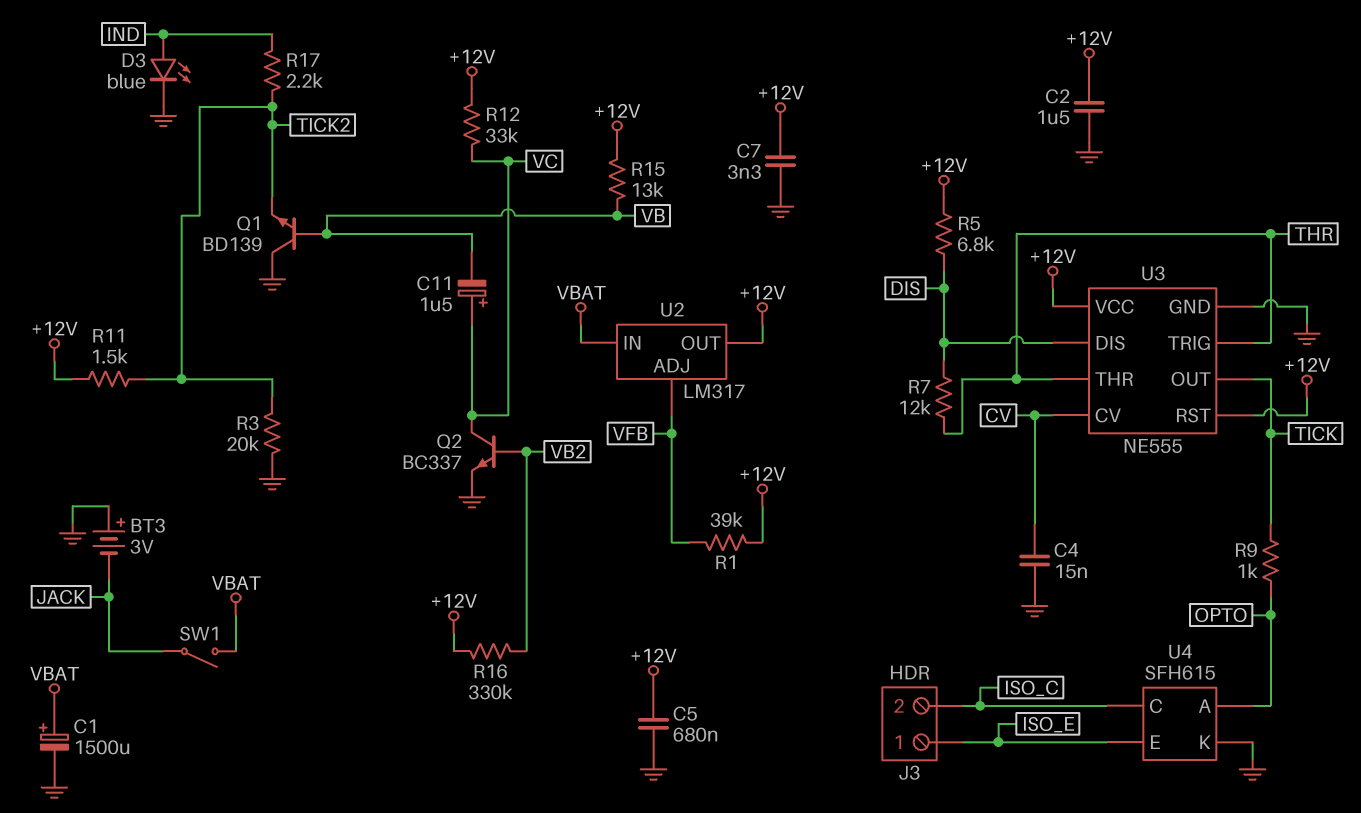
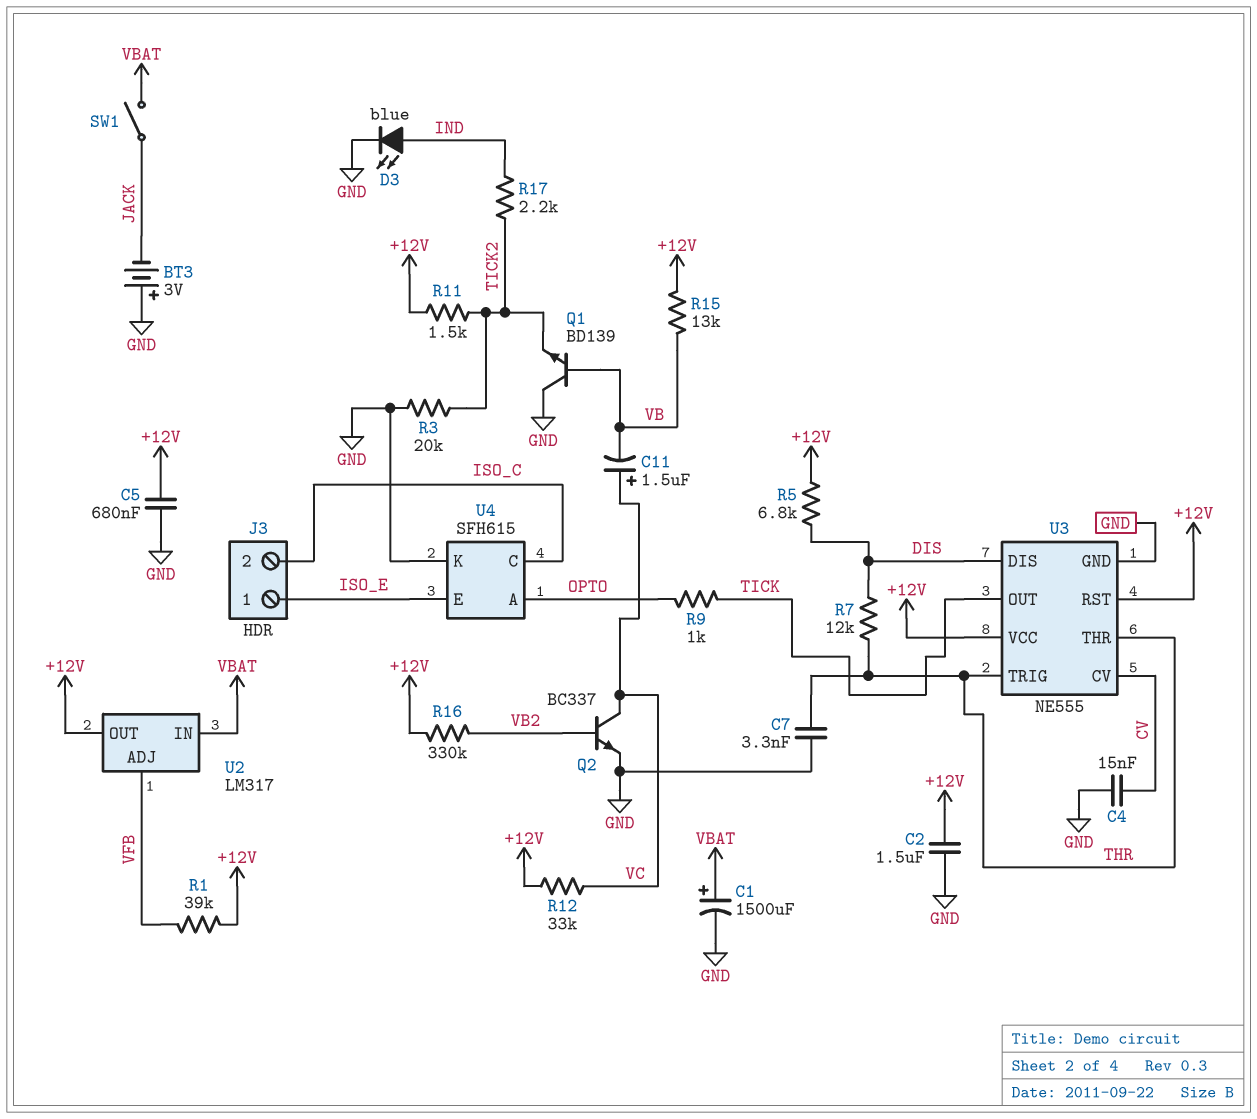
C7: 3.3nF (+12V, GND) -> 3.3nF (GND, THR)

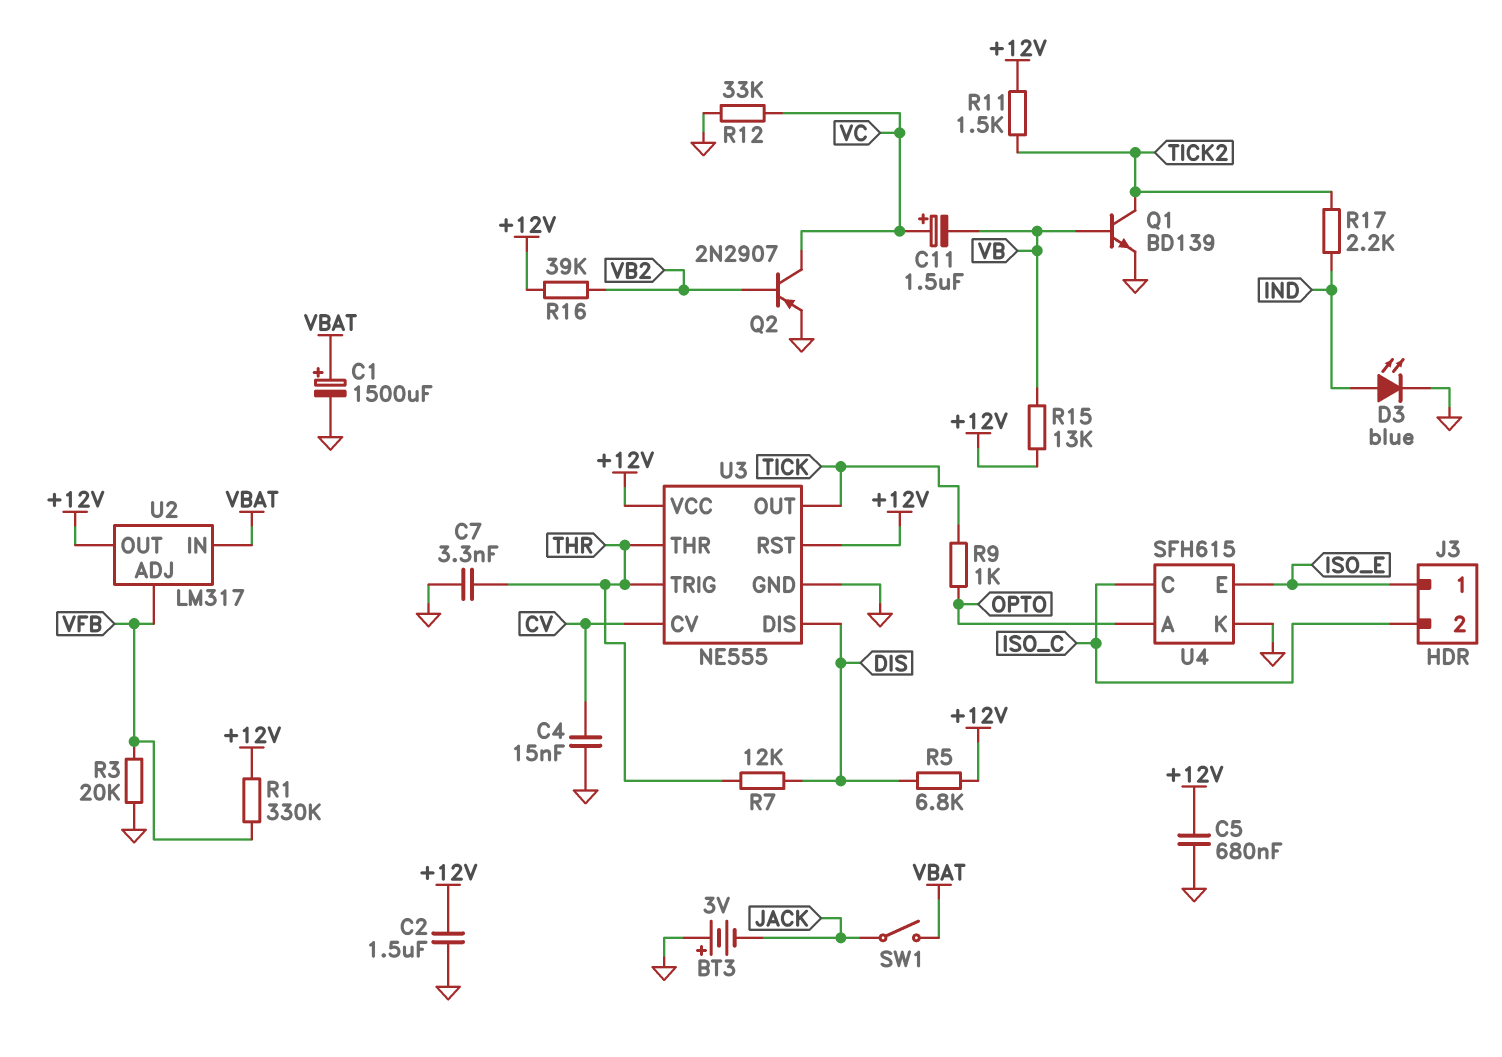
Q1: NPN BD139 (B VB, C GND, E TICK2) -> NPN BD139 (B VB, C TICK2, E GND)
Q2: NPN BC337 (B VB2, C VC, E GND) -> PNP 2N2907 (B VB2, C VC, E GND)
R1: 39k (+12V, VFB) -> 330k (+12V, VFB)
R3: 20k (GND, TICK2) -> 20k (GND, VFB)
R12: 33k (+12V, VC) -> 33k (GND, VC)
R16: 330k (+12V, VB2) -> 39k (+12V, VB2)

